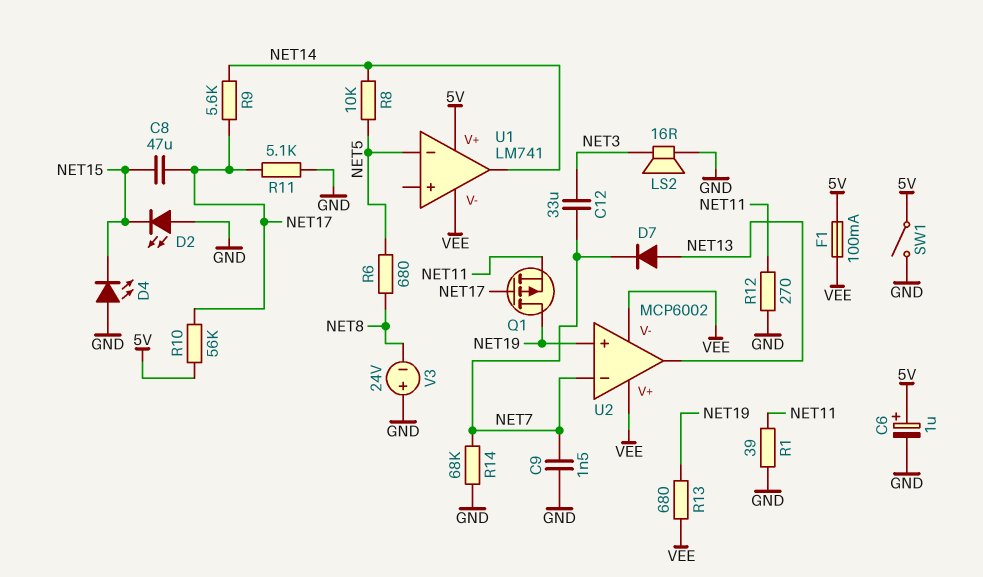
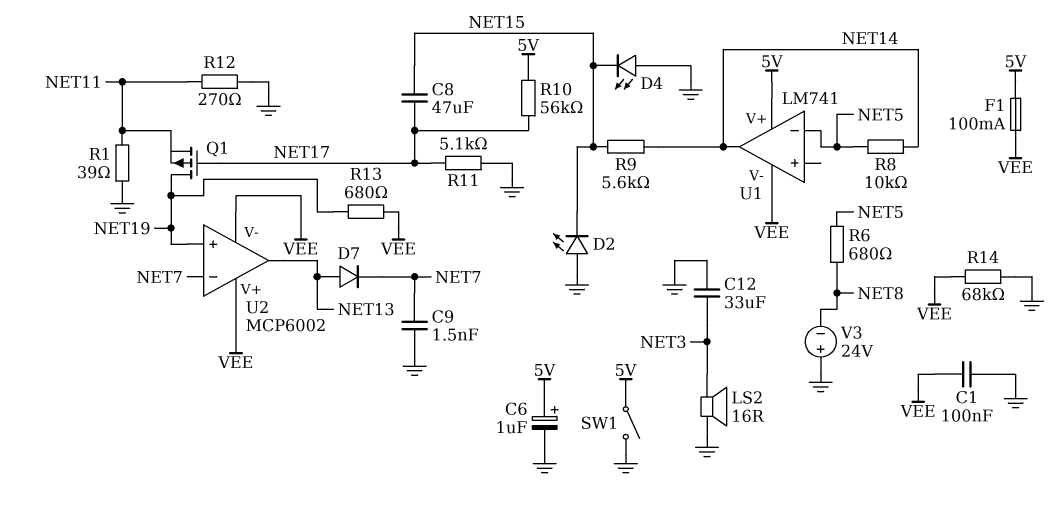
C1: none -> 100nF (GND, VEE)
C12: 33uF (NET3, NET7) -> 33uF (GND, NET3)
R9: 5.6k (NET14, NET17) -> 5.6k (NET14, NET15)
R14: 68k (GND, NET7) -> 68k (GND, VEE)

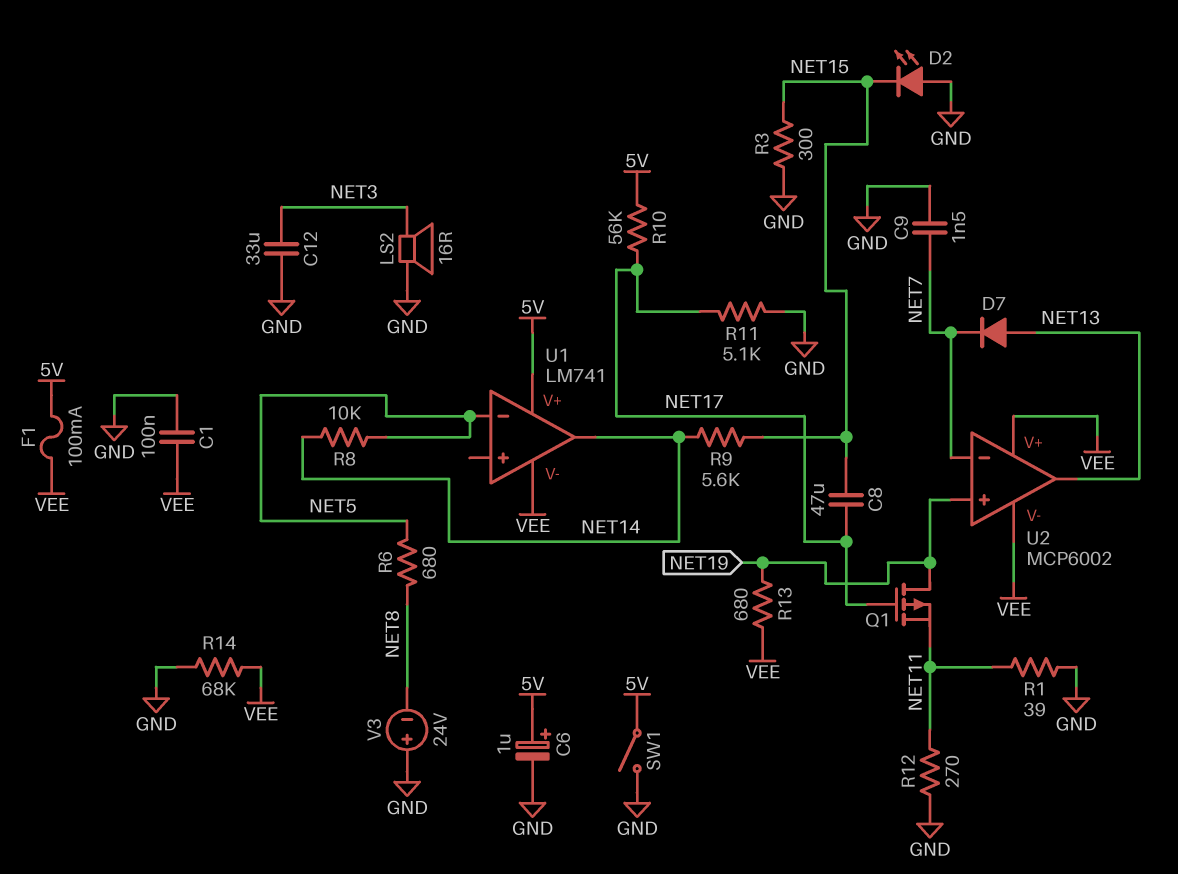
D4: LED (A GND, K NET15) -> none
R3: none -> 300 (GND, NET15)

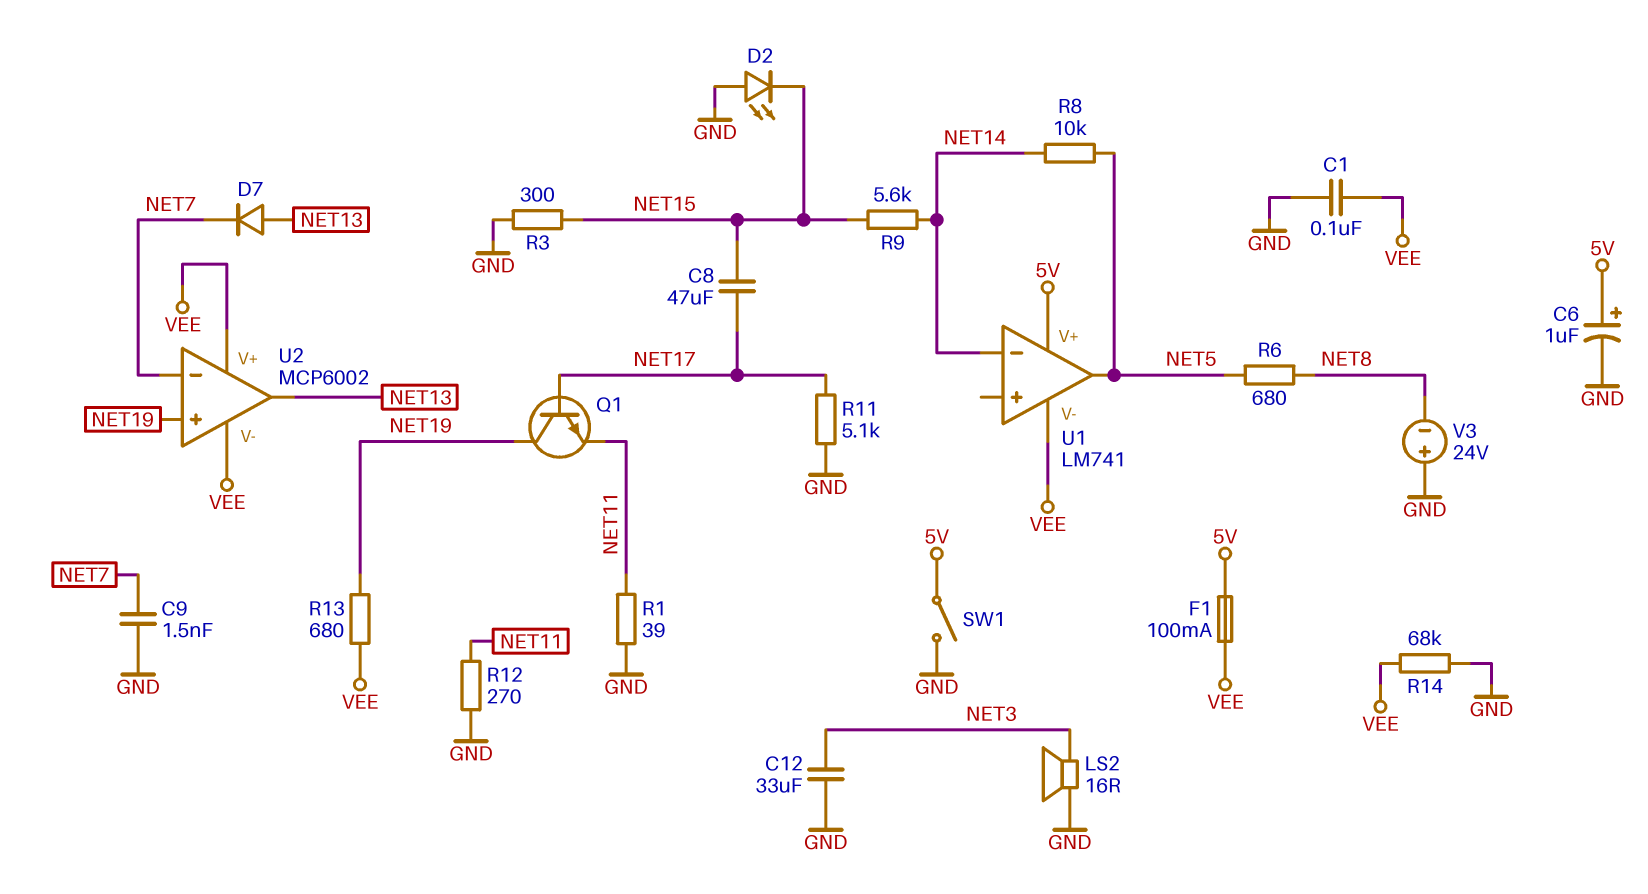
Q1: PMOS (G NET17, D NET19, S NET11) -> NPN (B NET17, C NET19, E NET11)
R10: 56k (5V, NET17) -> none
U1 pin in-: NET5 -> NET14
U1 pin out: NET14 -> NET5

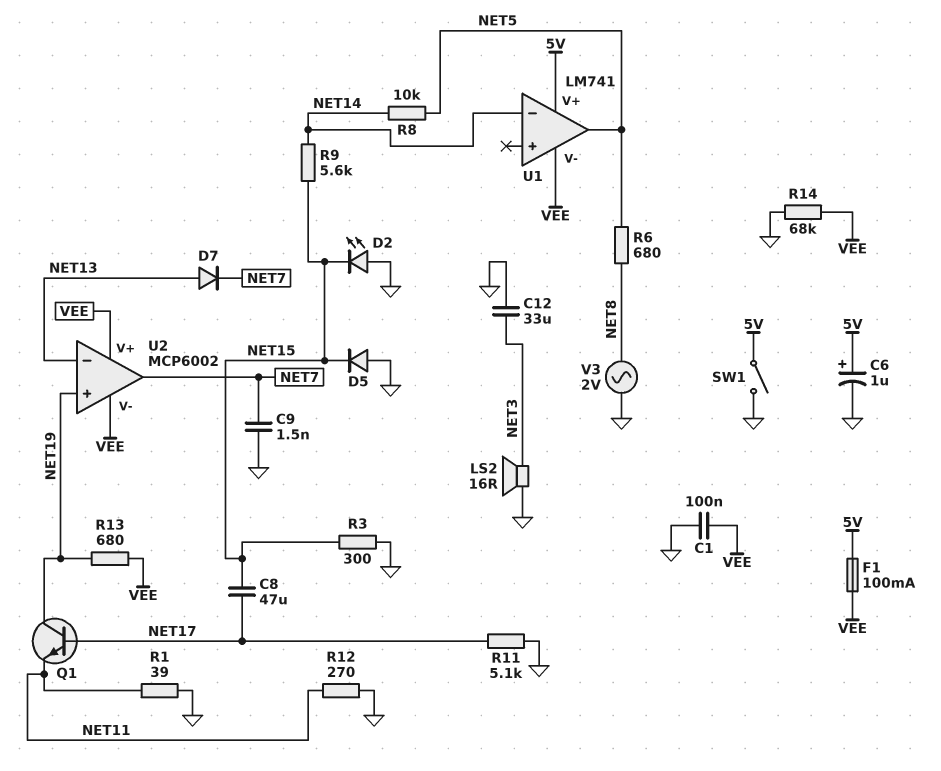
D5: none -> diode (A GND, K NET15)
U2 pin in-: NET7 -> NET13
U2 pin out: NET13 -> NET7
V3: 24V (plus GND, minus NET8) -> AC 2V (GND, NET8)

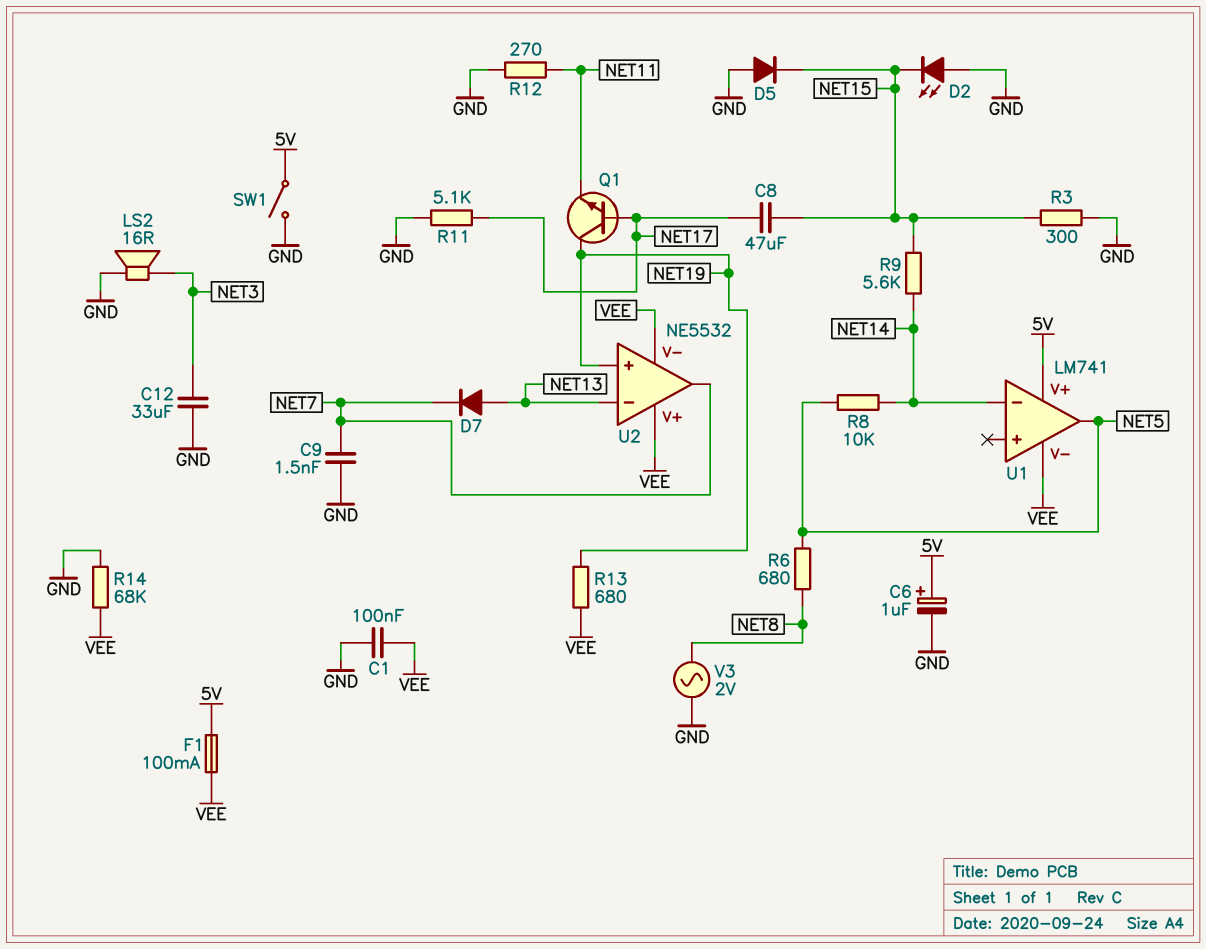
R1: 39 (GND, NET11) -> none
U2: MCP6002 -> NE5532

